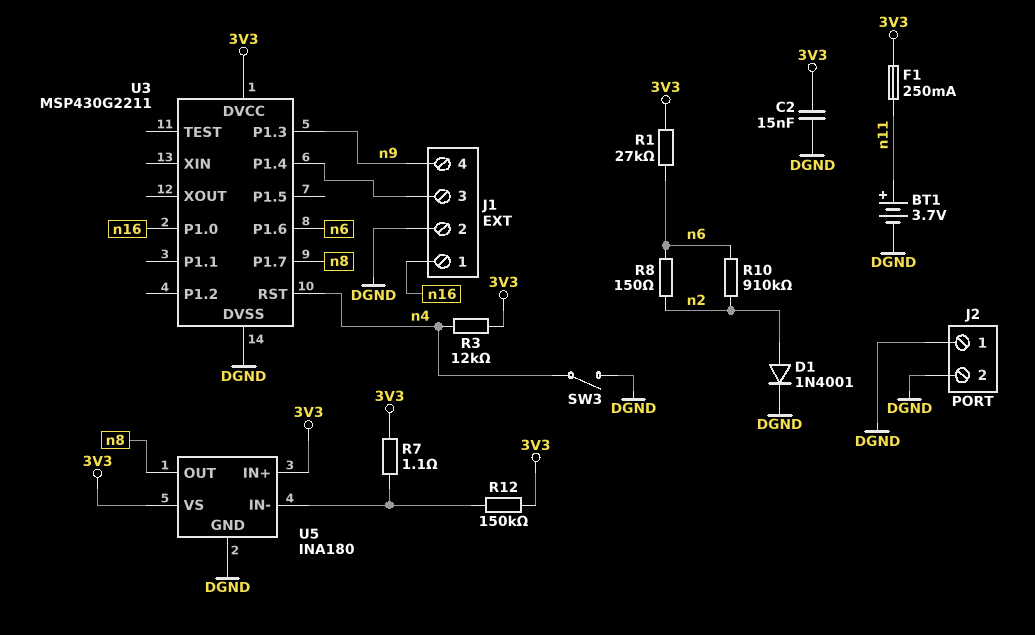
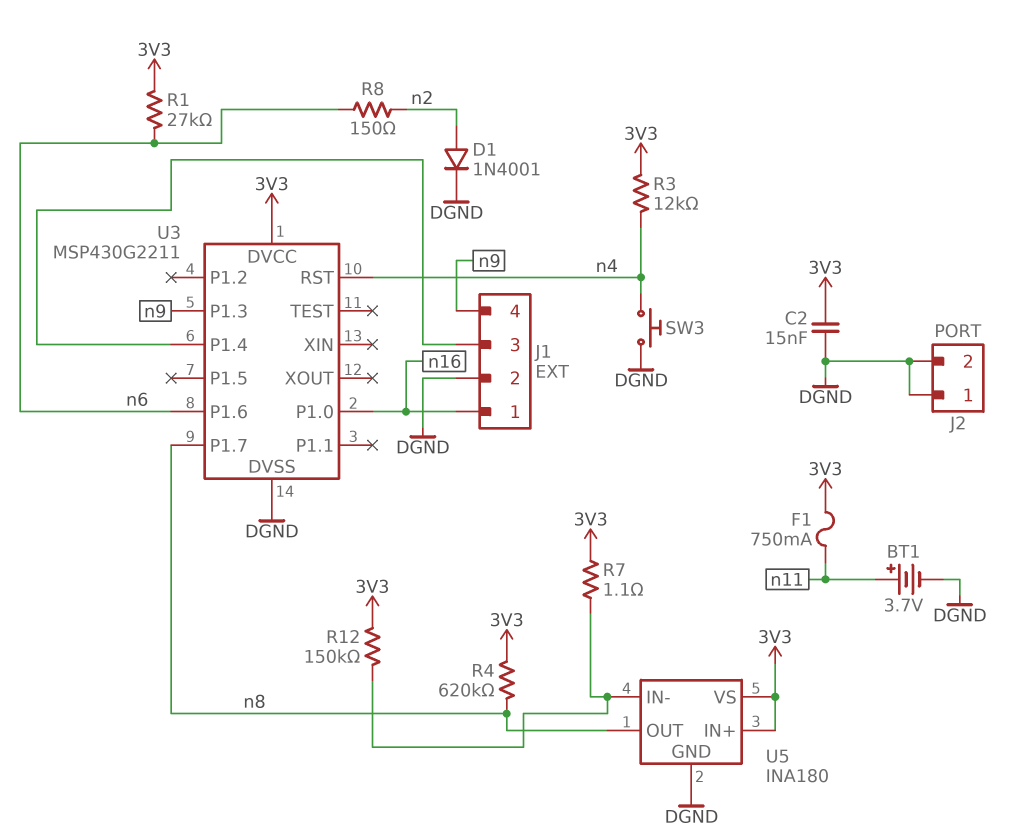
F1: 250mA (3V3, n11) -> 750mA (3V3, n11)
R4: none -> 620k (3V3, n8)
R10: 910k (n2, n6) -> none
SW3: switch (DGND, n4) -> button (DGND, n4)

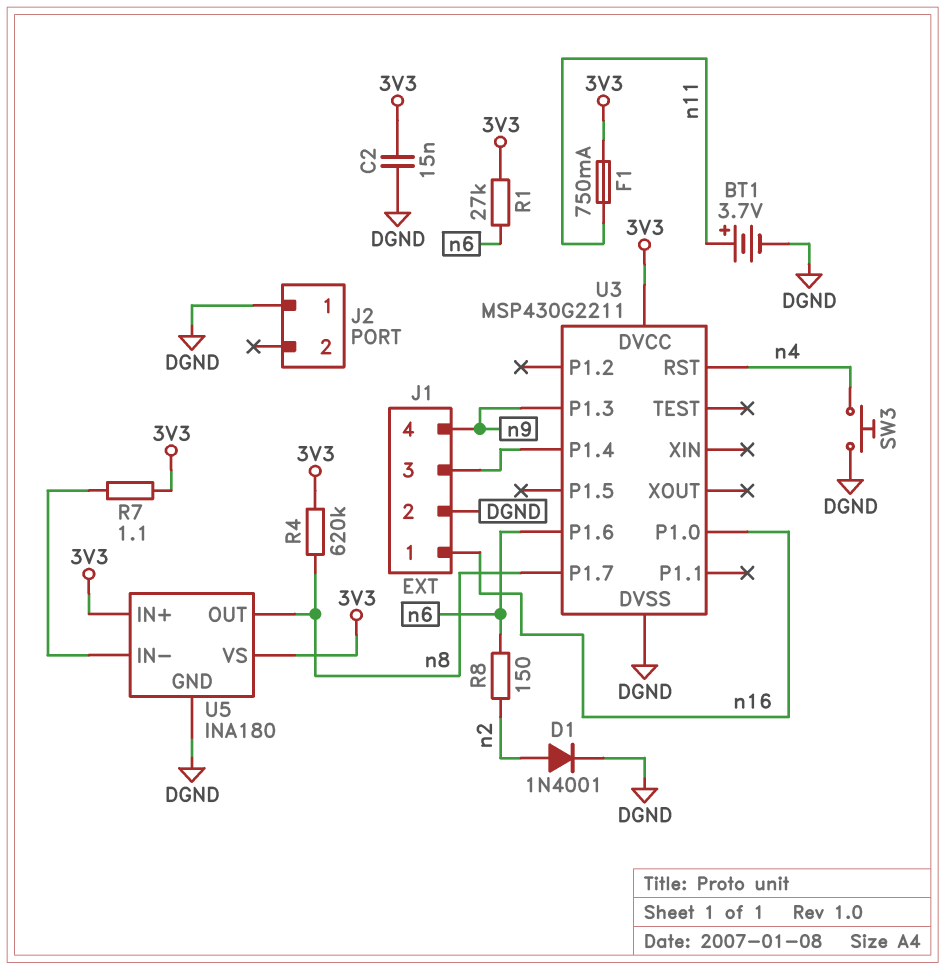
J2 pin 2: DGND -> none
R3: 12k (3V3, n4) -> none
R12: 150k (3V3, U5/IN-) -> none

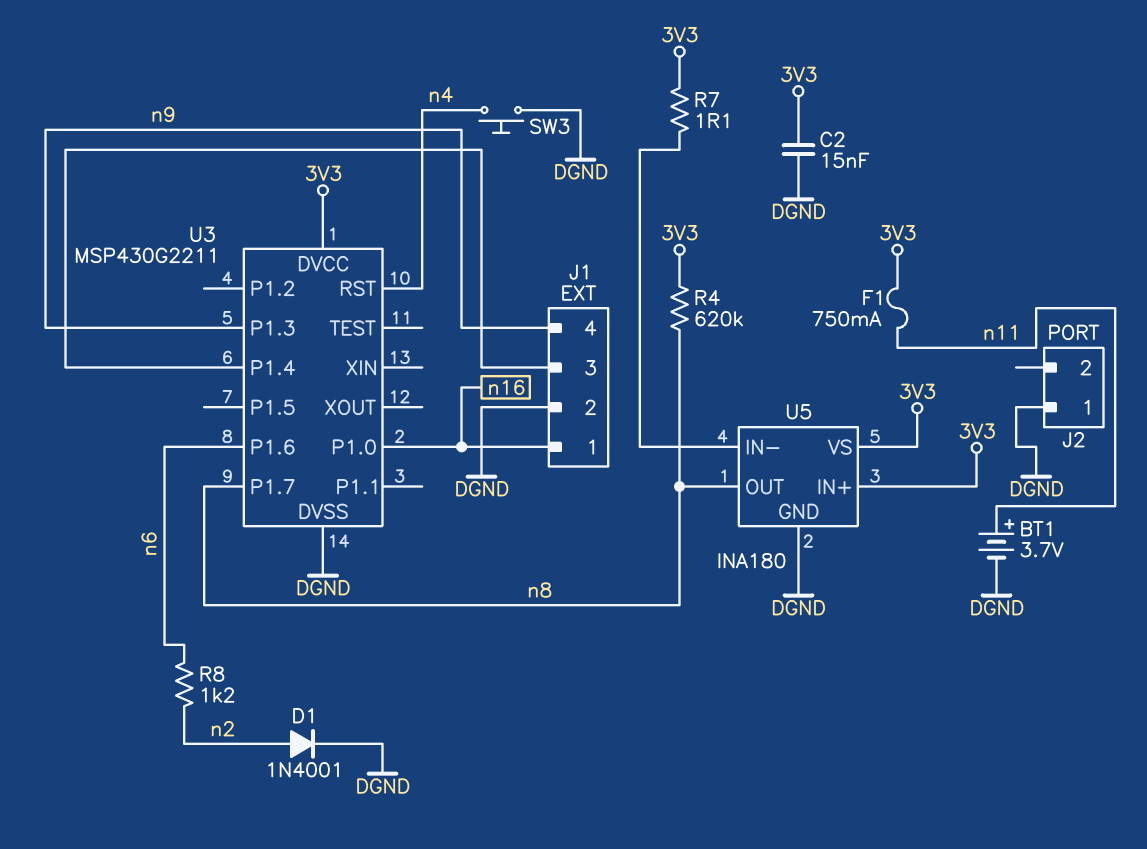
R1: 27k (3V3, n6) -> none
R8: 150 (n2, n6) -> 1.2k (n2, n6)

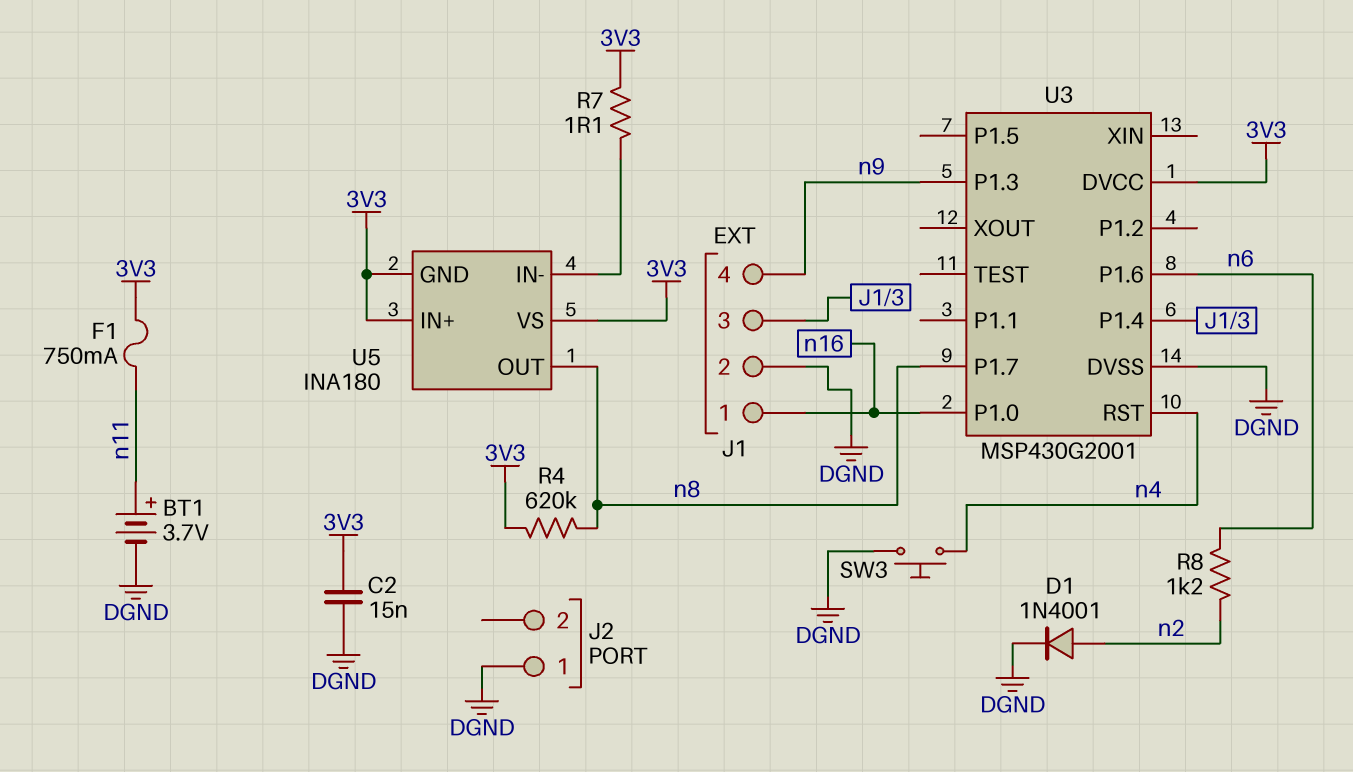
U3: MSP430G2211 -> MSP430G2001
U5 pin GND: DGND -> 3V3

